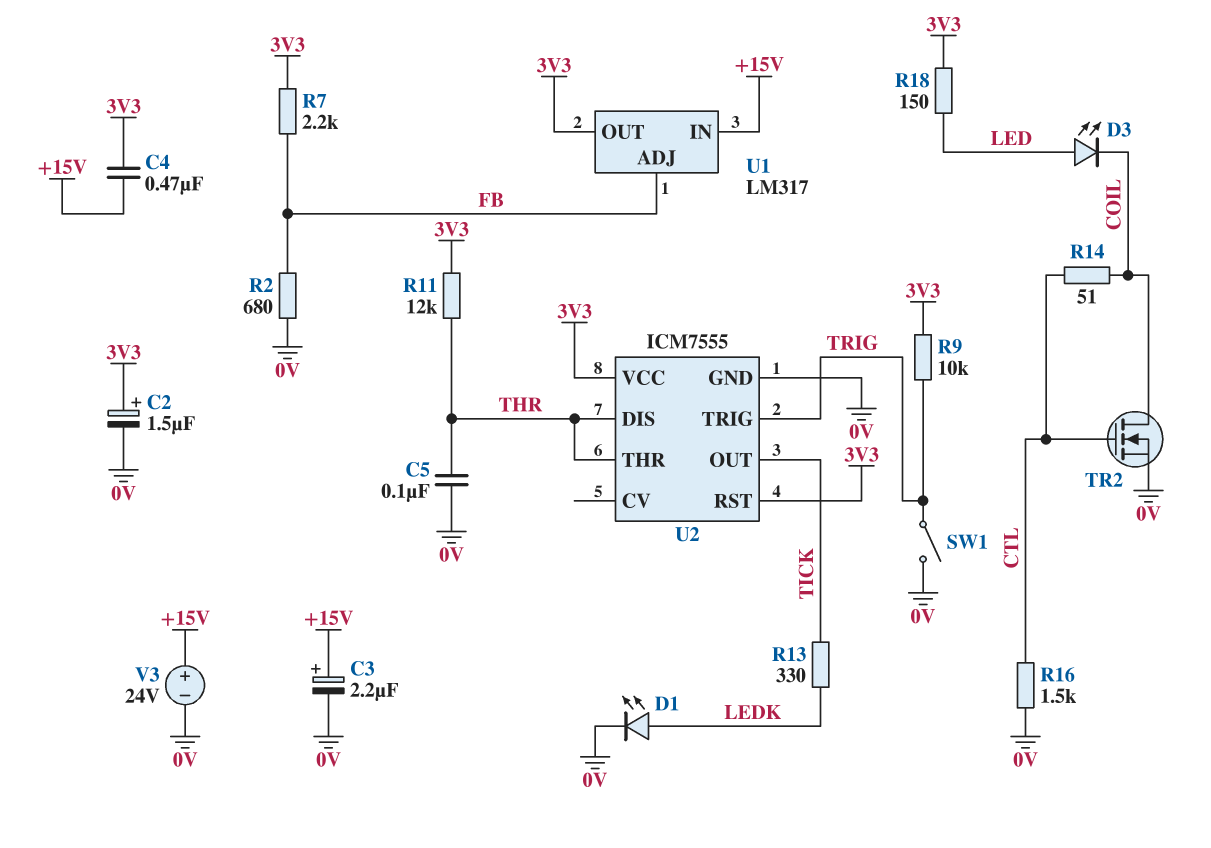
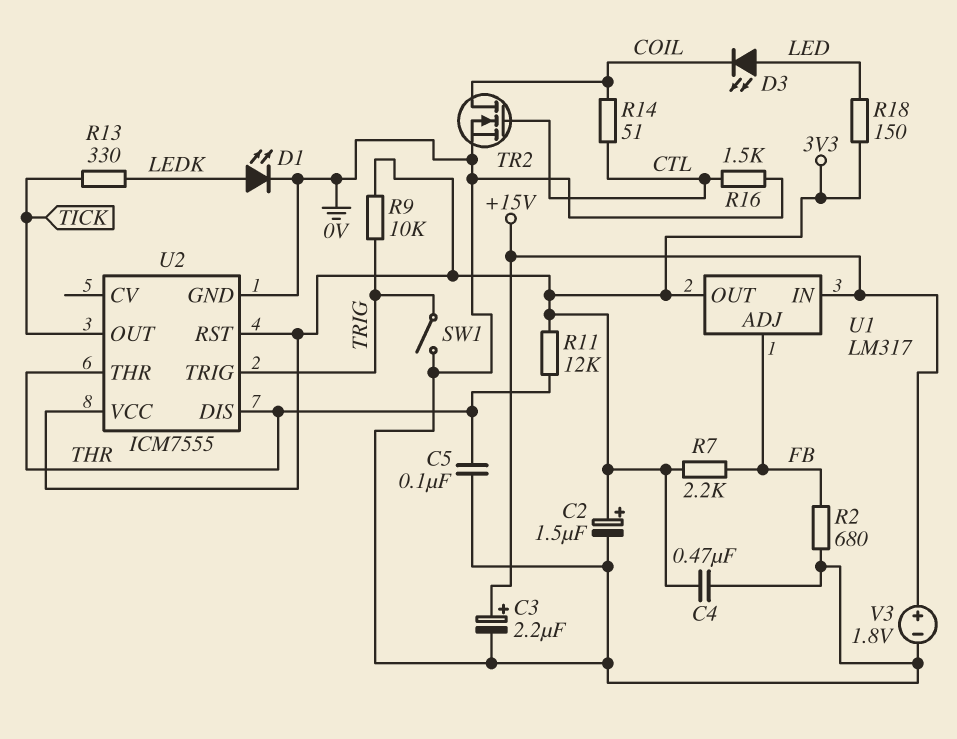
C4: 470nF (+15V, 3V3) -> 470nF (0V, 3V3)
V3: 24V (plus +15V, minus 0V) -> 1.8V (plus +15V, minus 0V)

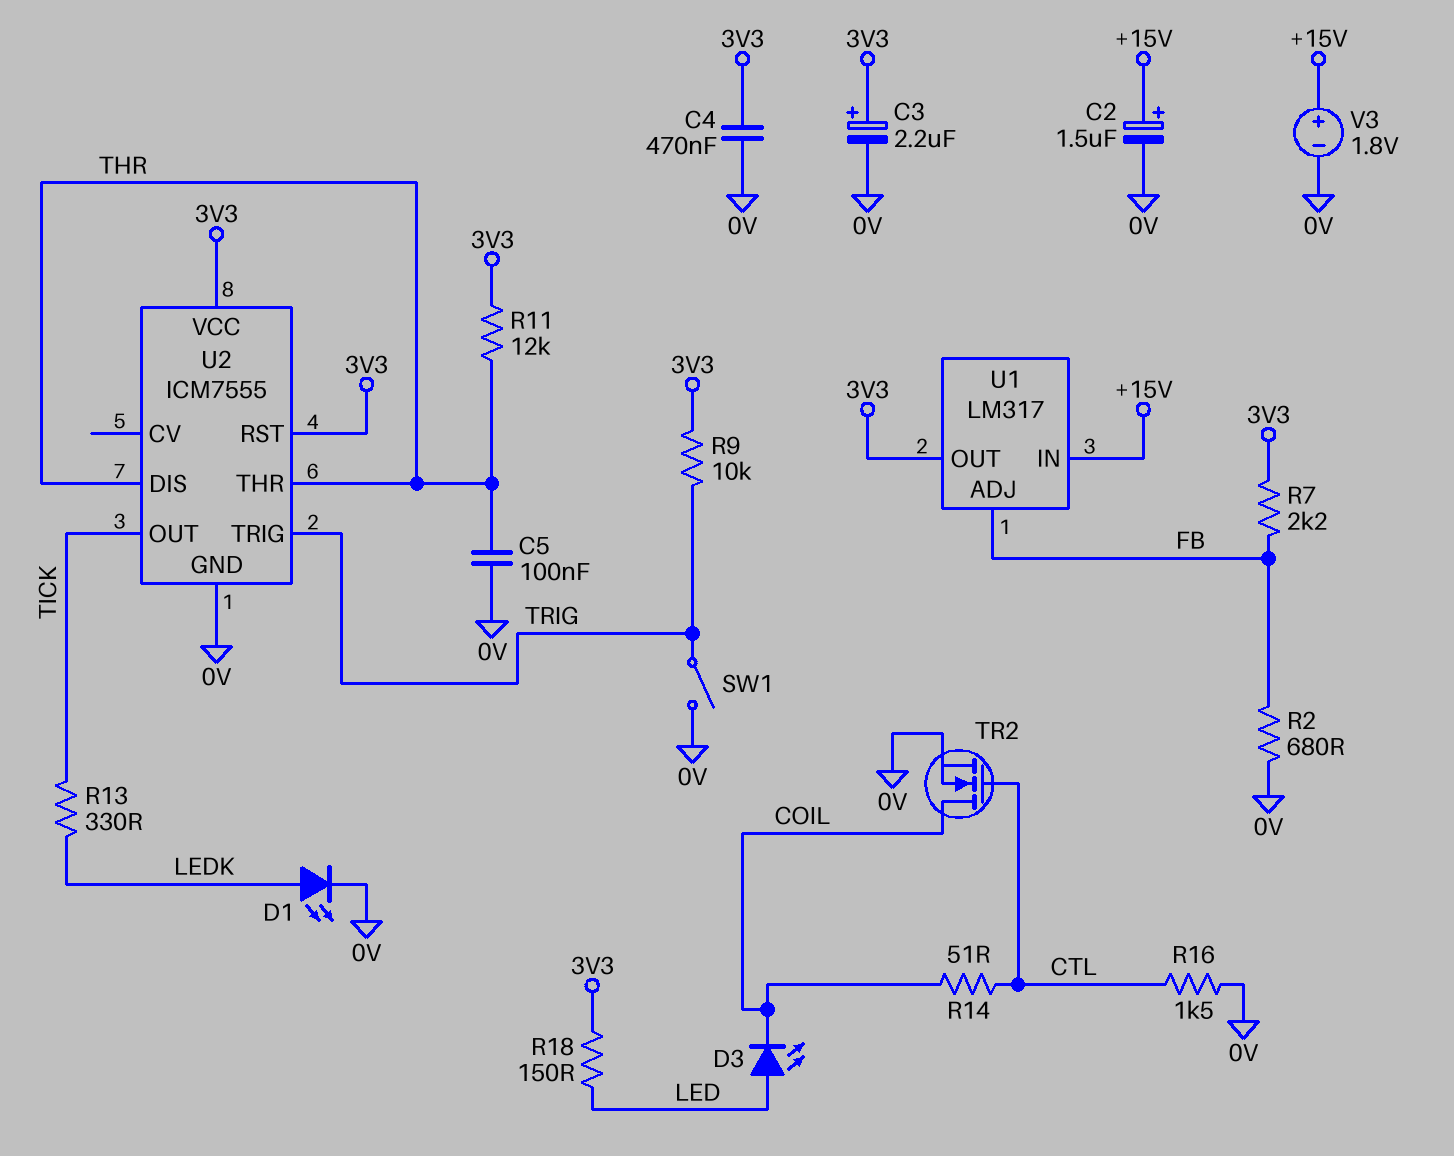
C2: 1.5uF (plus 3V3, minus 0V) -> 1.5uF (plus +15V, minus 0V)
C3: 2.2uF (plus +15V, minus 0V) -> 2.2uF (plus 3V3, minus 0V)

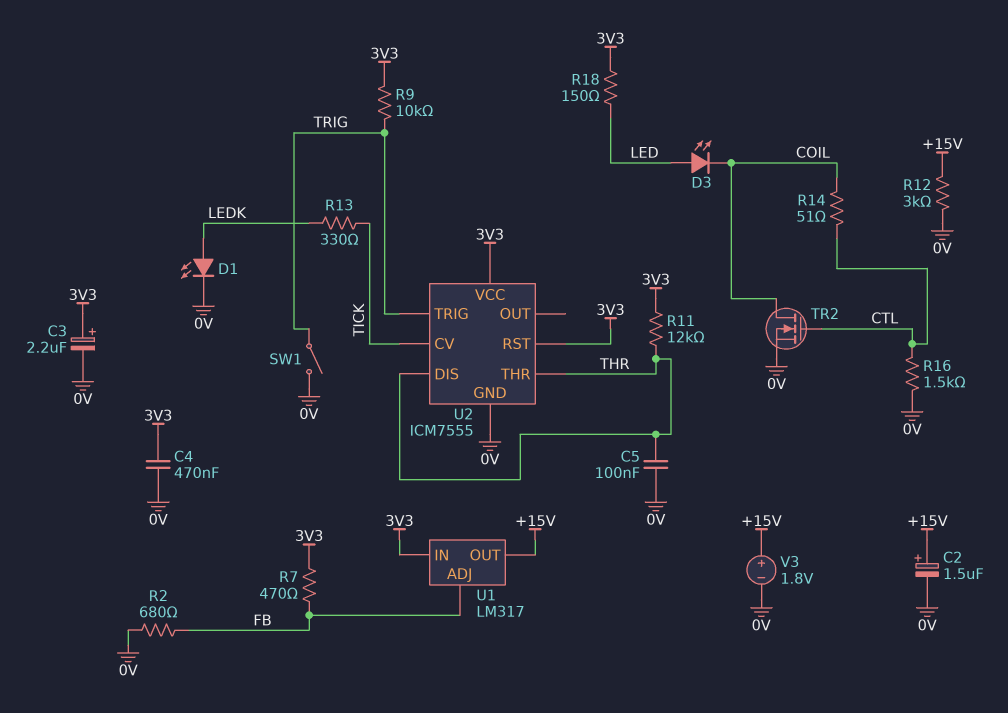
R7: 2.2k (3V3, FB) -> 470 (3V3, FB)
R12: none -> 3k (+15V, 0V)
U1 pin IN: +15V -> 3V3
U1 pin OUT: 3V3 -> +15V
U2 pin CV: none -> TICK
U2 pin OUT: TICK -> none

